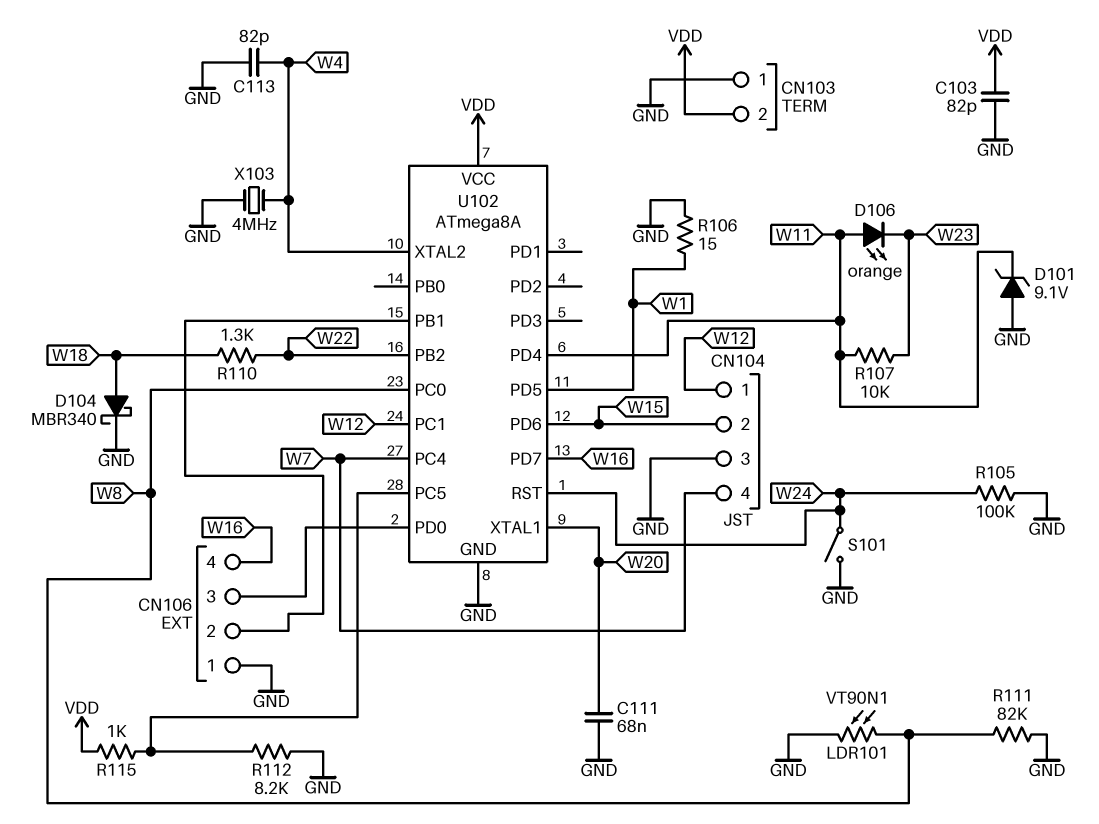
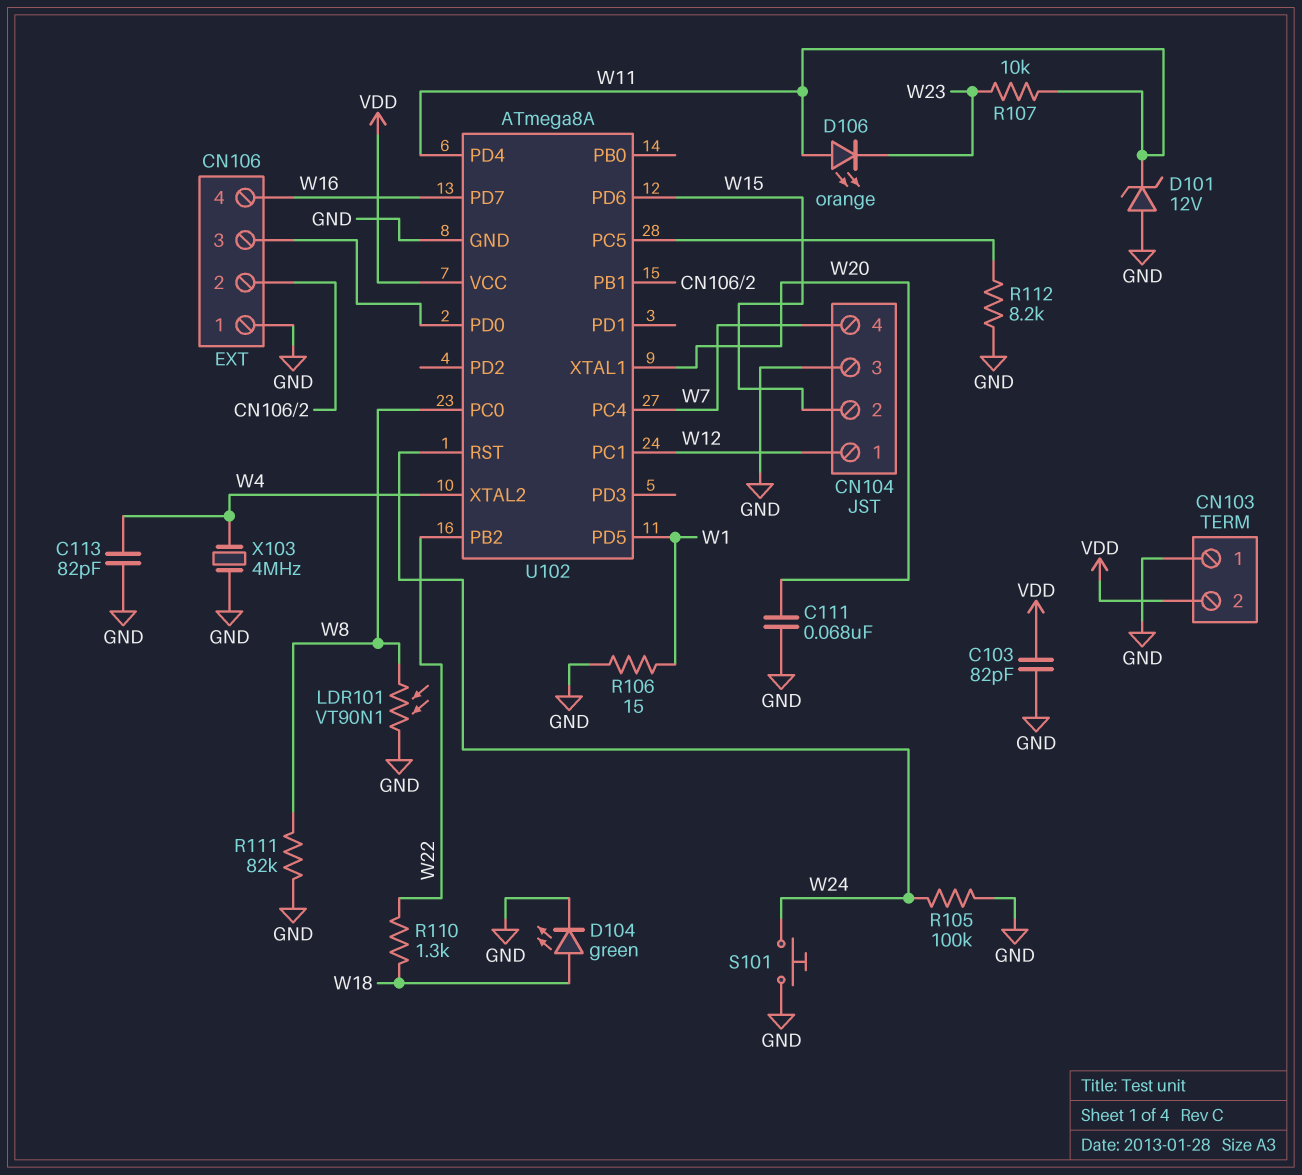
D101: zener 9.1V (A GND, K W11) -> zener 12V (A GND, K W11)
D104: schottky MBR340 (A W18, K GND) -> LED green (A W18, K GND)
R115: 1k (U102/PC5, VDD) -> none
S101: switch (GND, W24) -> button (GND, W24)

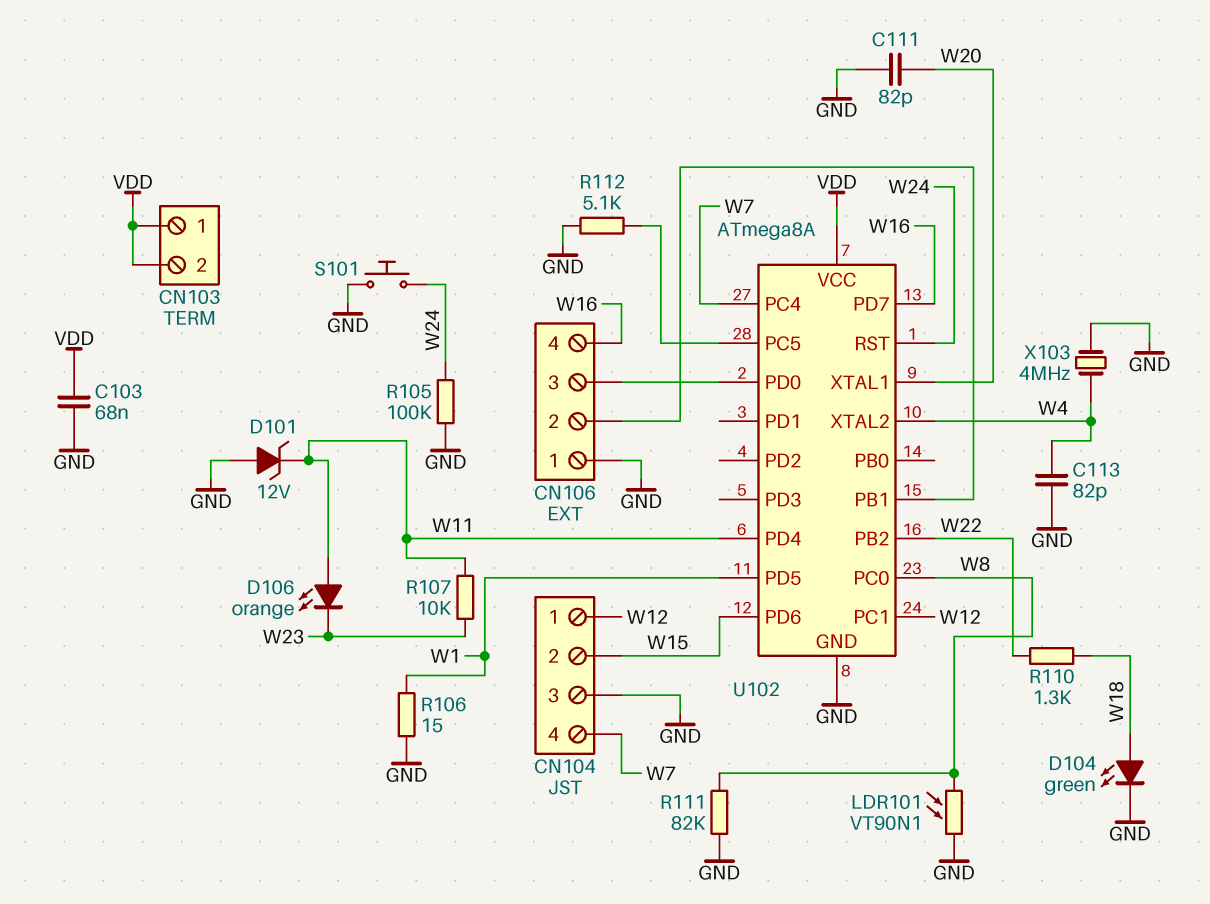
C103: 82pF (GND, VDD) -> 68nF (GND, VDD)
C111: 68nF (GND, W20) -> 82pF (GND, W20)
CN103 pin 1: GND -> VDD
R112: 8.2k (GND, U102/PC5) -> 5.1k (GND, U102/PC5)

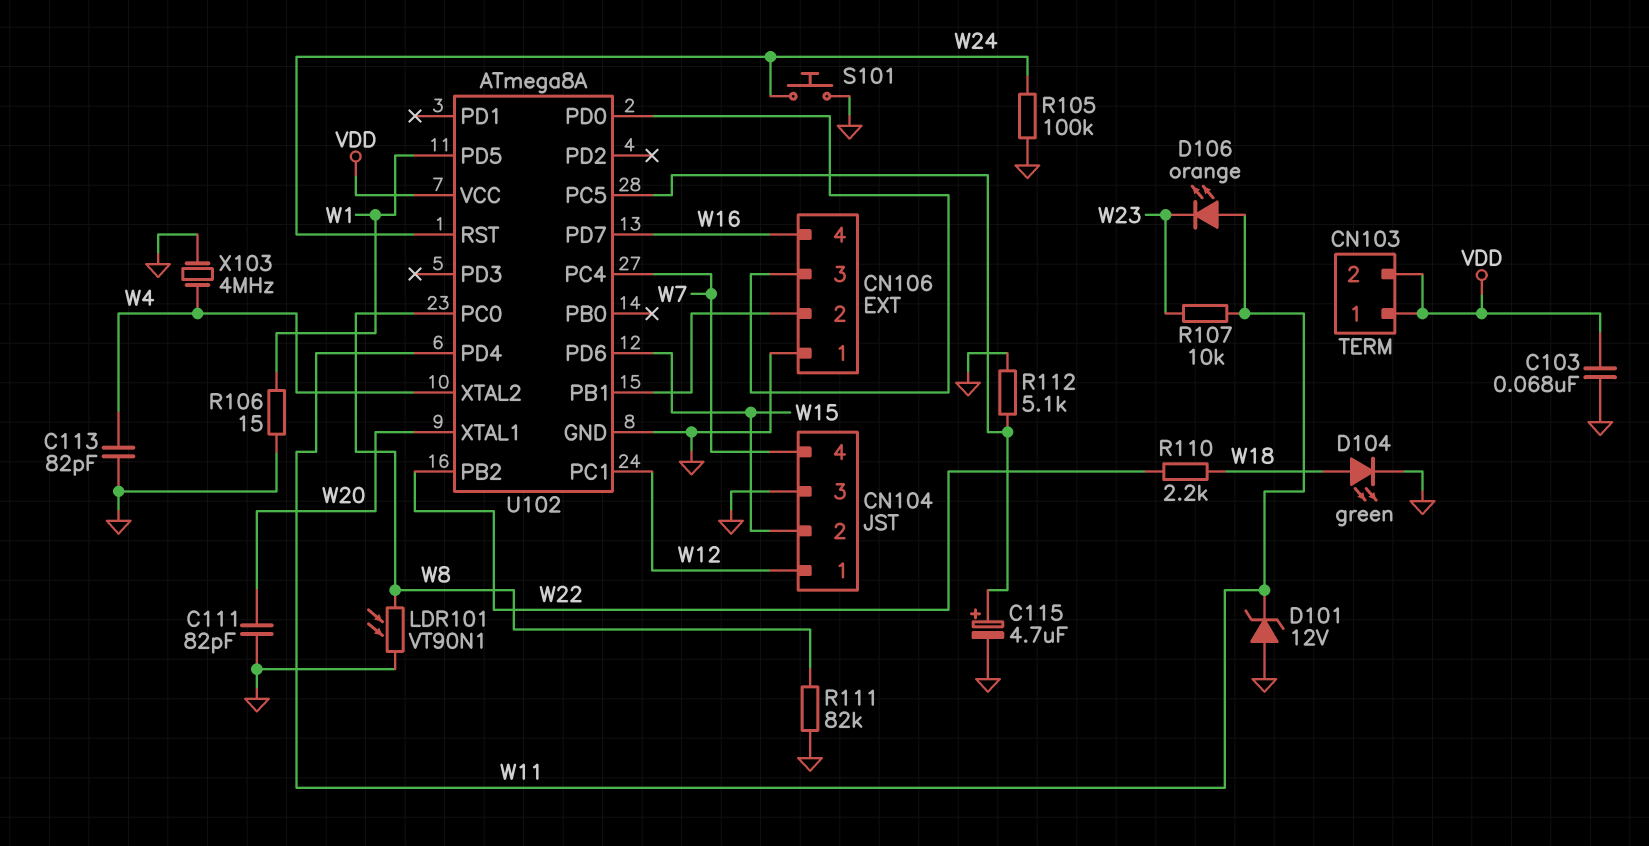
C115: none -> 4.7uF (plus U102/PC5, minus GND)
R110: 1.3k (W18, W22) -> 2.2k (W18, W22)

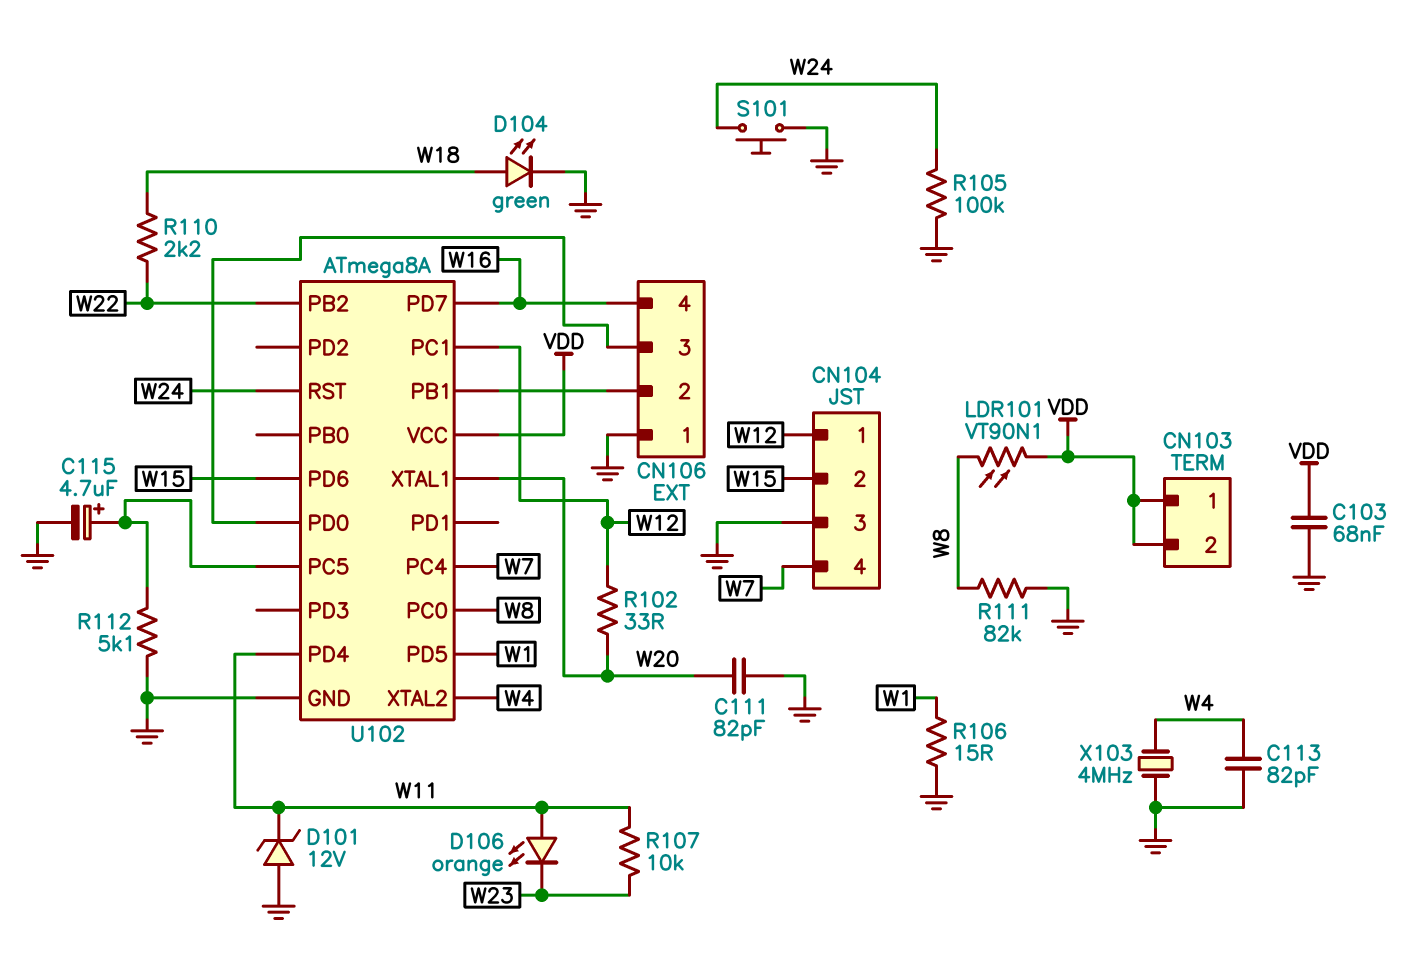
LDR101: VT90N1 (GND, W8) -> VT90N1 (VDD, W8)
R102: none -> 33 (W12, W20)

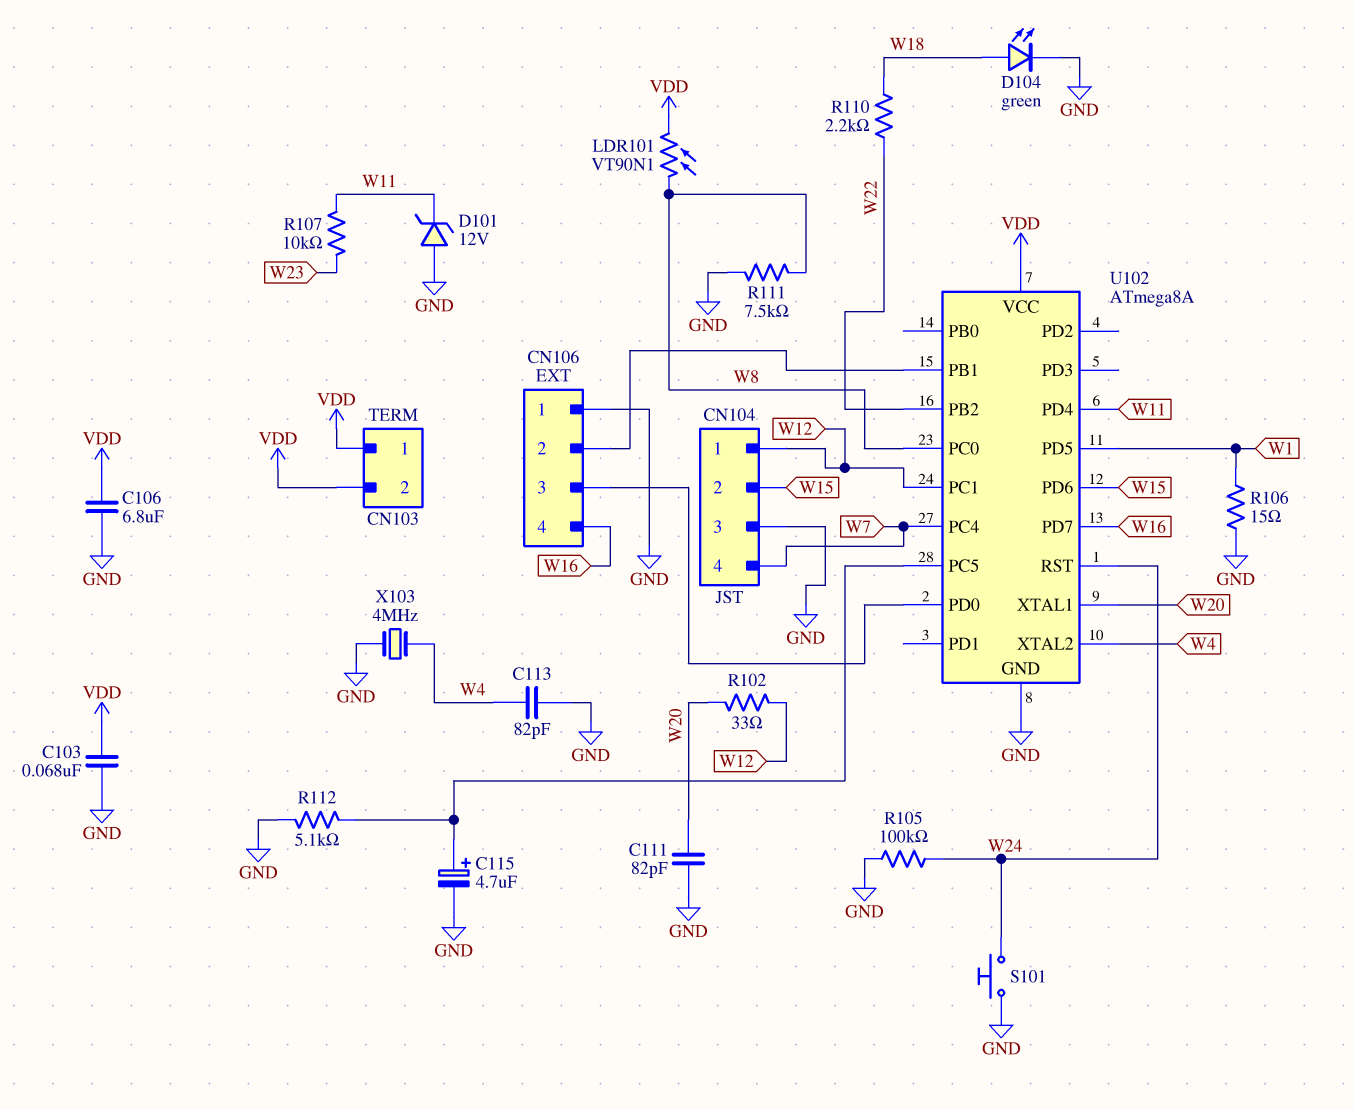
C106: none -> 6.8uF (GND, VDD)
D106: LED orange (A W11, K W23) -> none
R111: 82k (GND, W8) -> 7.5k (GND, W8)

